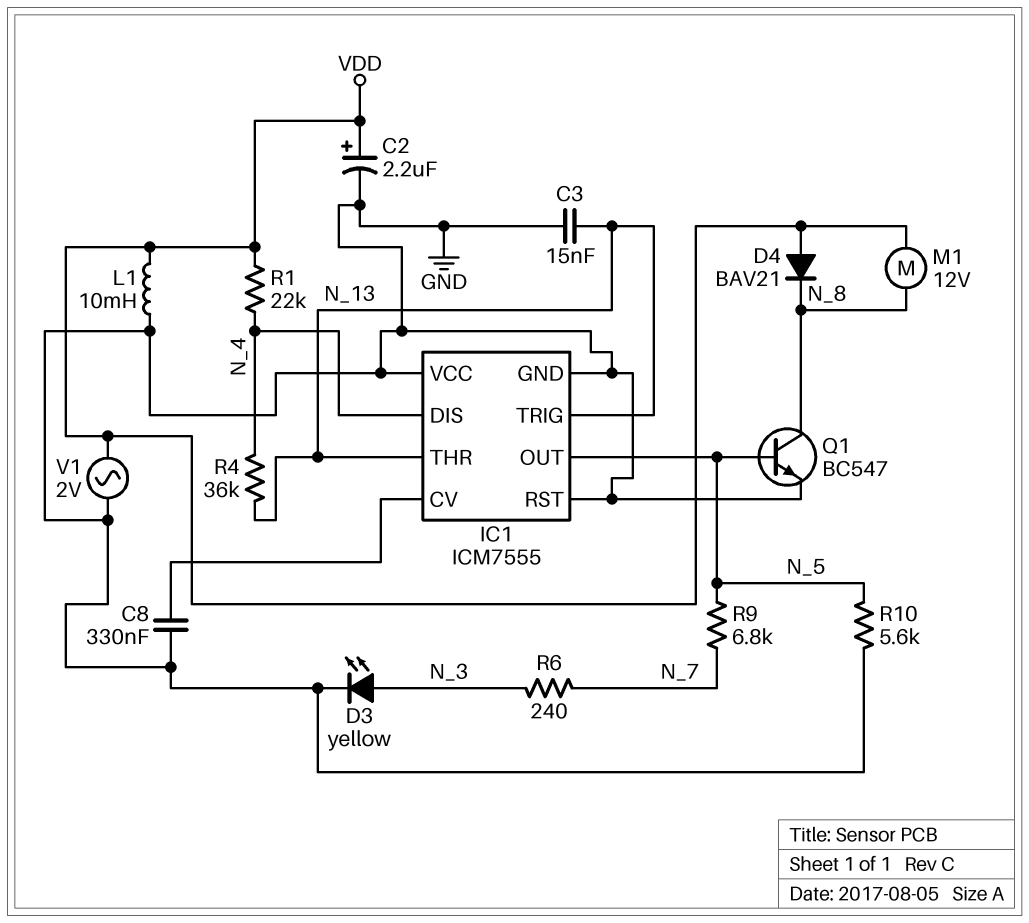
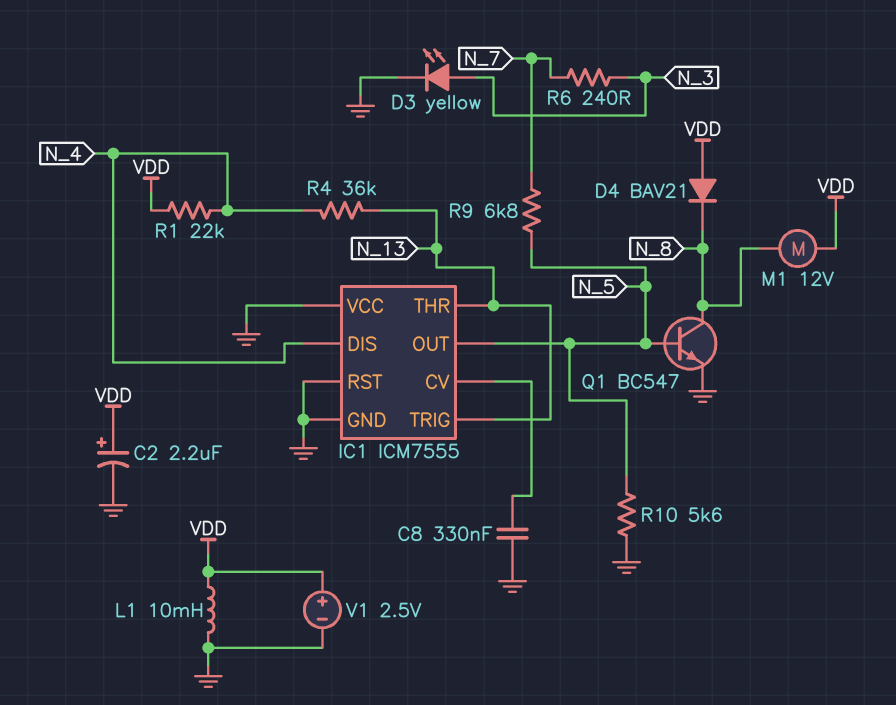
C3: 15nF (GND, N_13) -> none
V1: AC 2V (GND, VDD) -> 2.5V (plus VDD, minus GND)

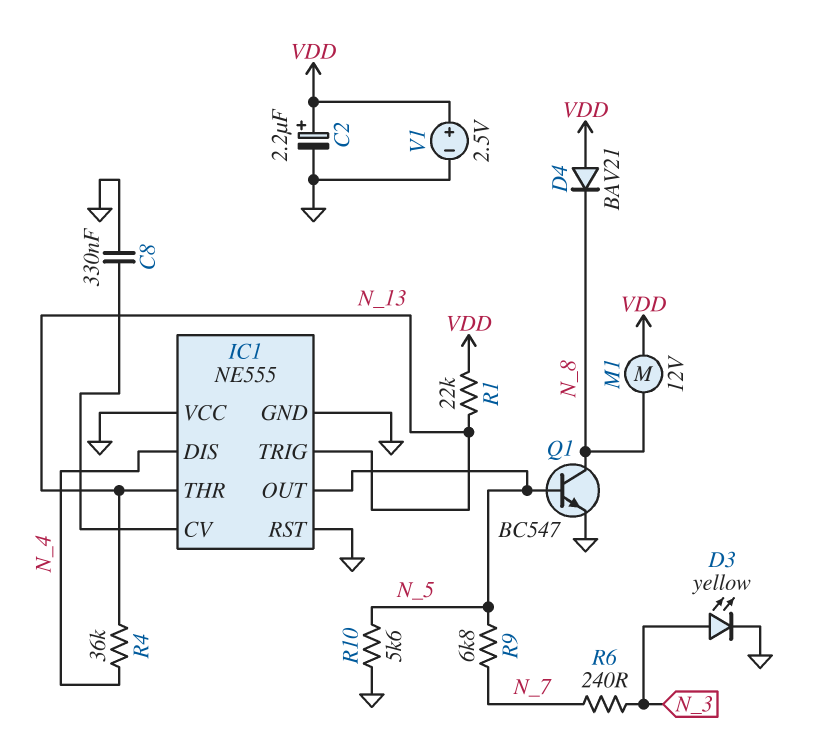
IC1: ICM7555 -> NE555
L1: 10mH (GND, VDD) -> none
R1: 22k (N_4, VDD) -> 22k (N_13, VDD)

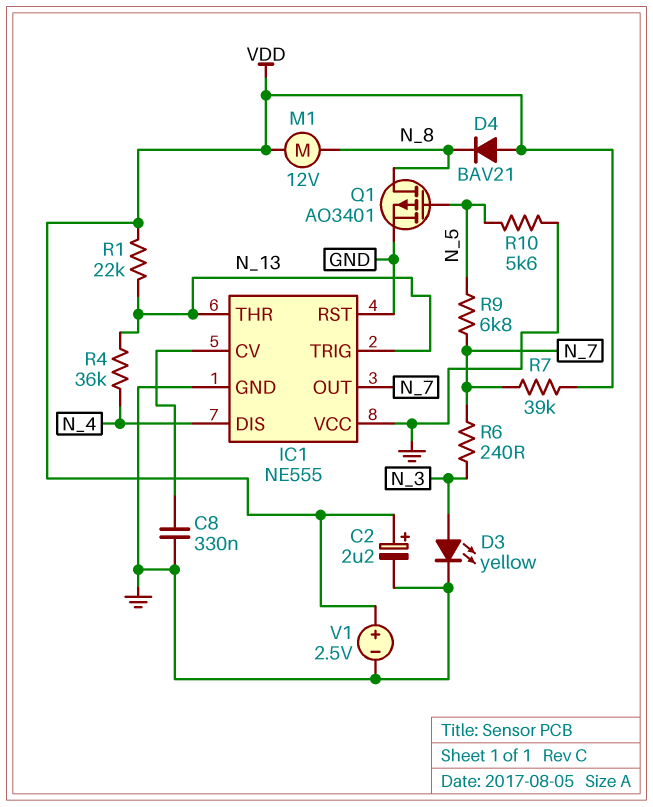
IC1 pin OUT: N_5 -> N_7
Q1: NPN BC547 (B N_5, C N_8, E GND) -> PMOS AO3401 (G N_5, D N_8, S GND)
R7: none -> 39k (N_7, VDD)

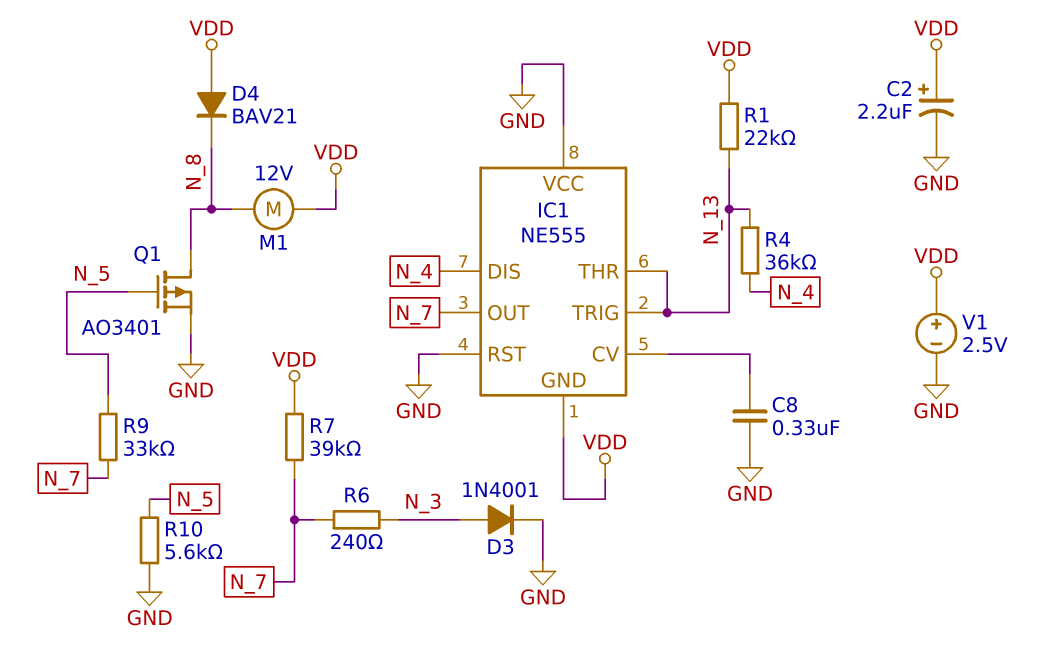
D3: LED yellow (A N_3, K GND) -> diode 1N4001 (A N_3, K GND)
IC1 pin GND: GND -> VDD
R9: 6.8k (N_5, N_7) -> 33k (N_5, N_7)

